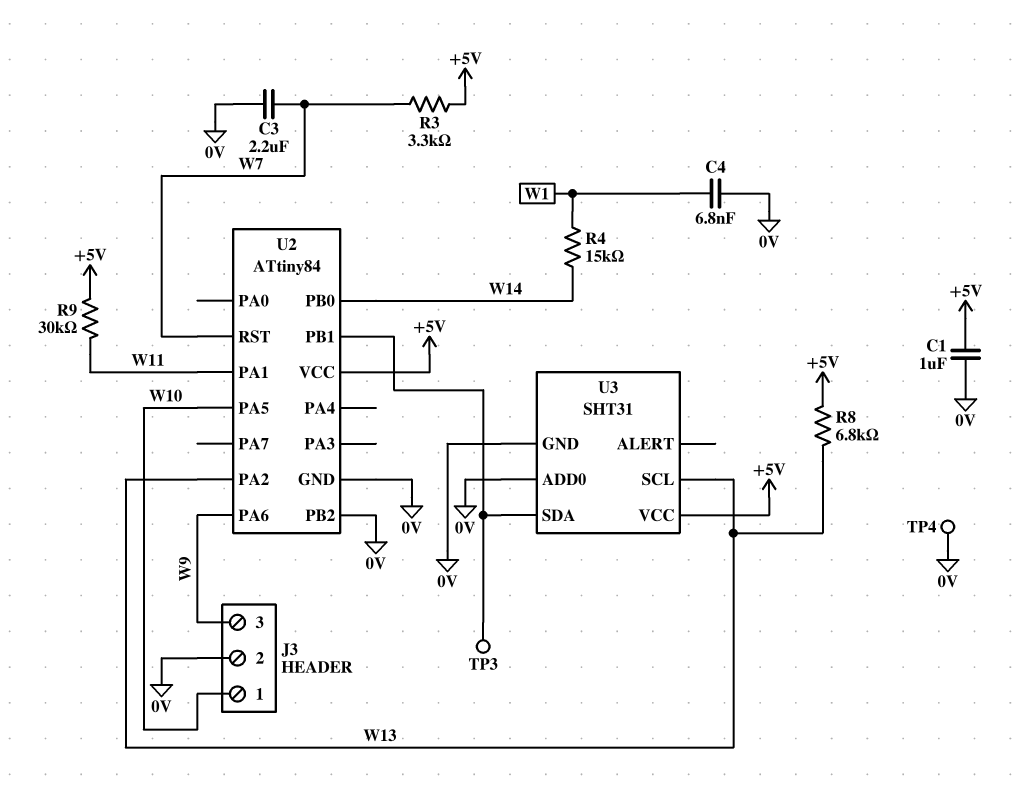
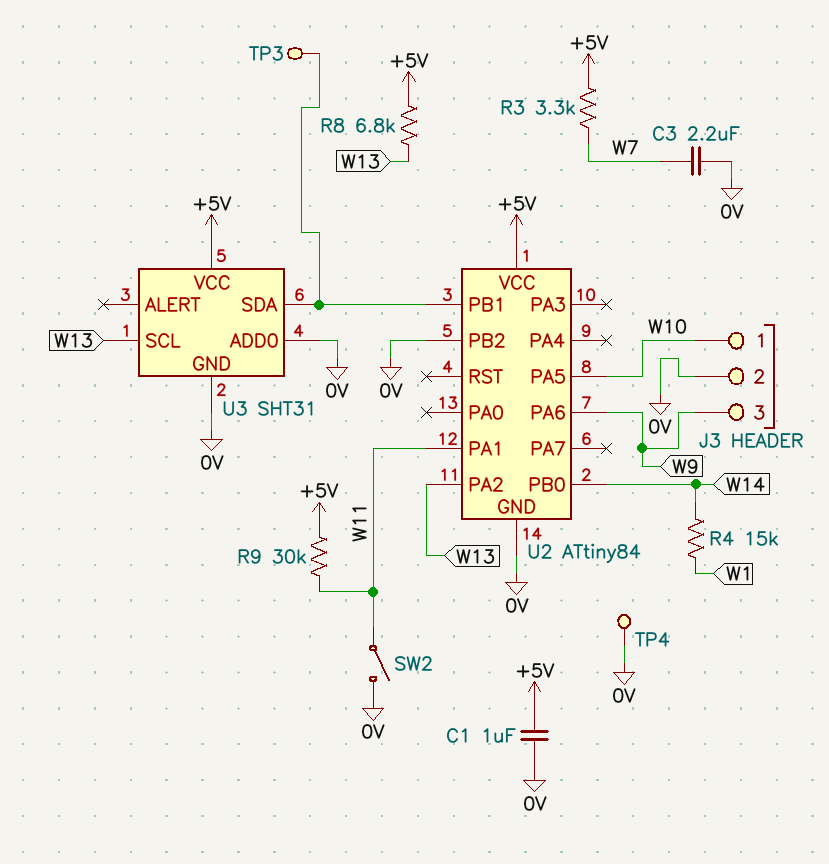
C4: 6.8nF (0V, W1) -> none
SW2: none -> switch (0V, W11)
U2 pin RST: W7 -> none

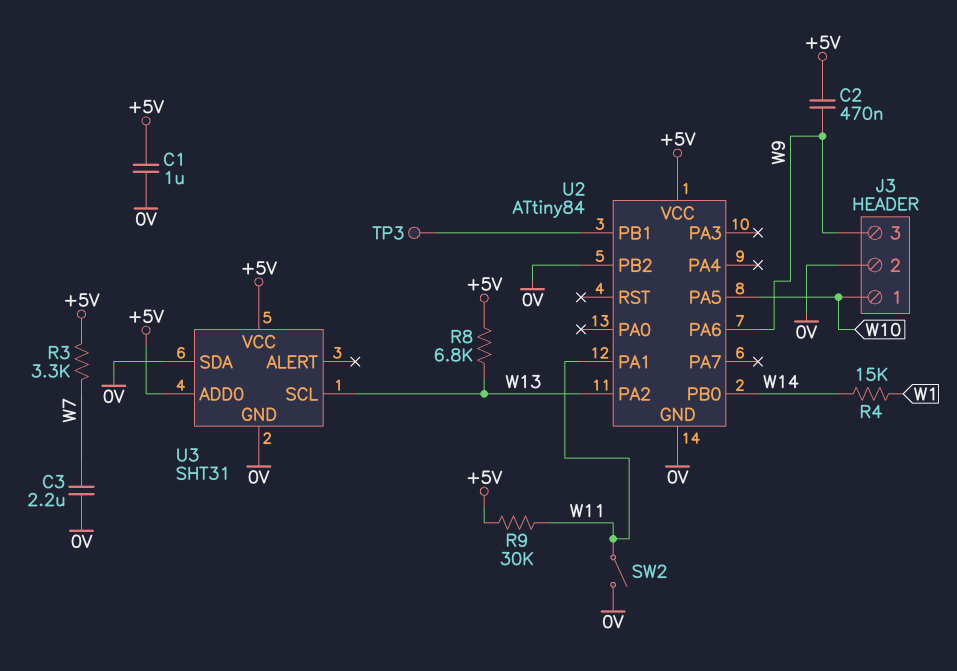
C2: none -> 470nF (+5V, W9)
TP4: test point (0V) -> none
U3 pin ADD0: 0V -> +5V
U3 pin SDA: U2/PB1 -> 0V

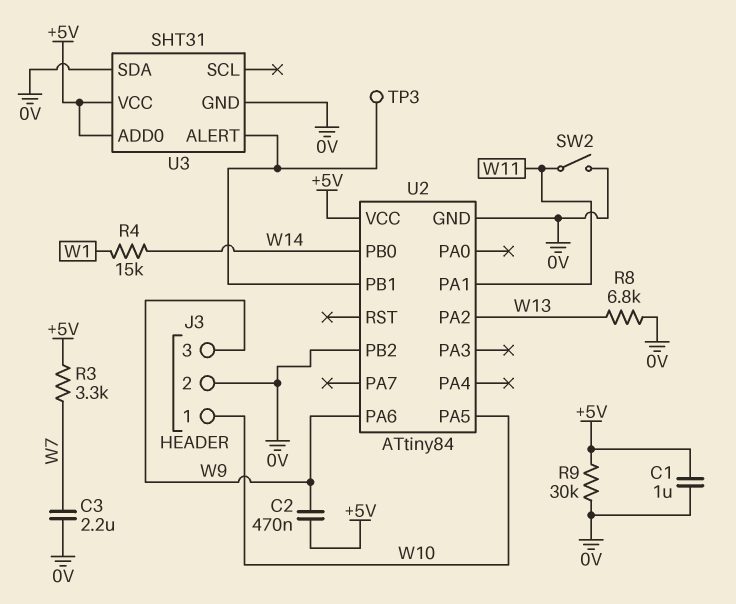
R8: 6.8k (+5V, W13) -> 6.8k (0V, W13)
R9: 30k (+5V, W11) -> 30k (+5V, 0V)
U3 pin ALERT: none -> U2/PB1
U3 pin SCL: W13 -> none

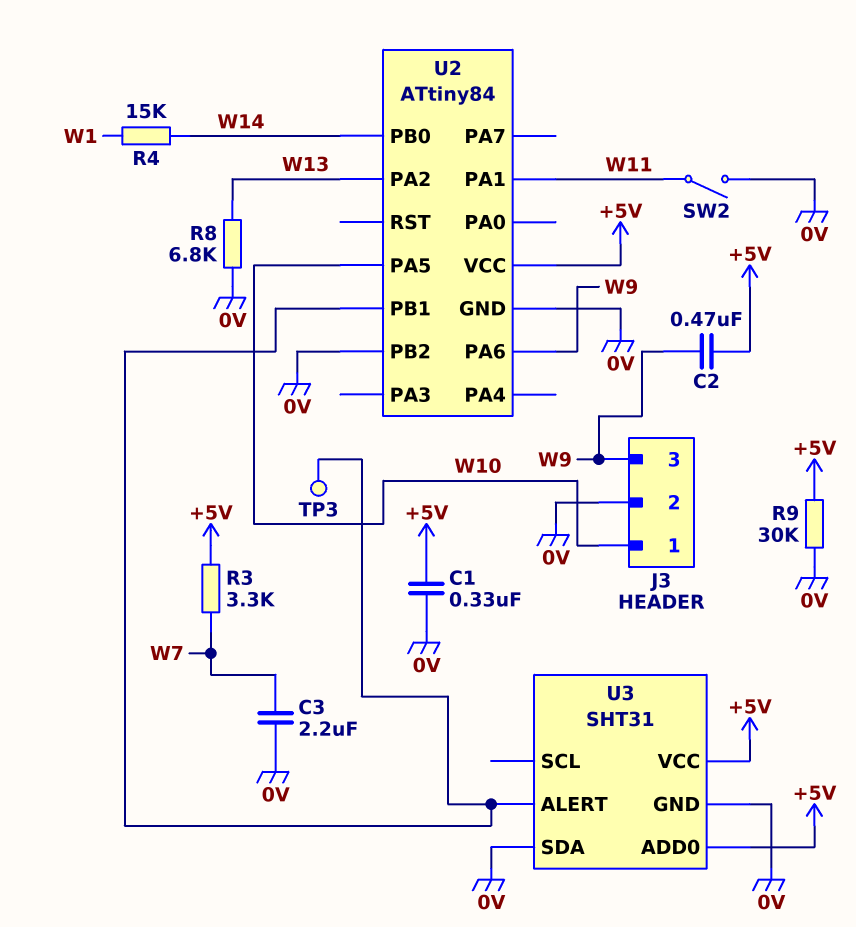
C1: 1uF (+5V, 0V) -> 330nF (+5V, 0V)

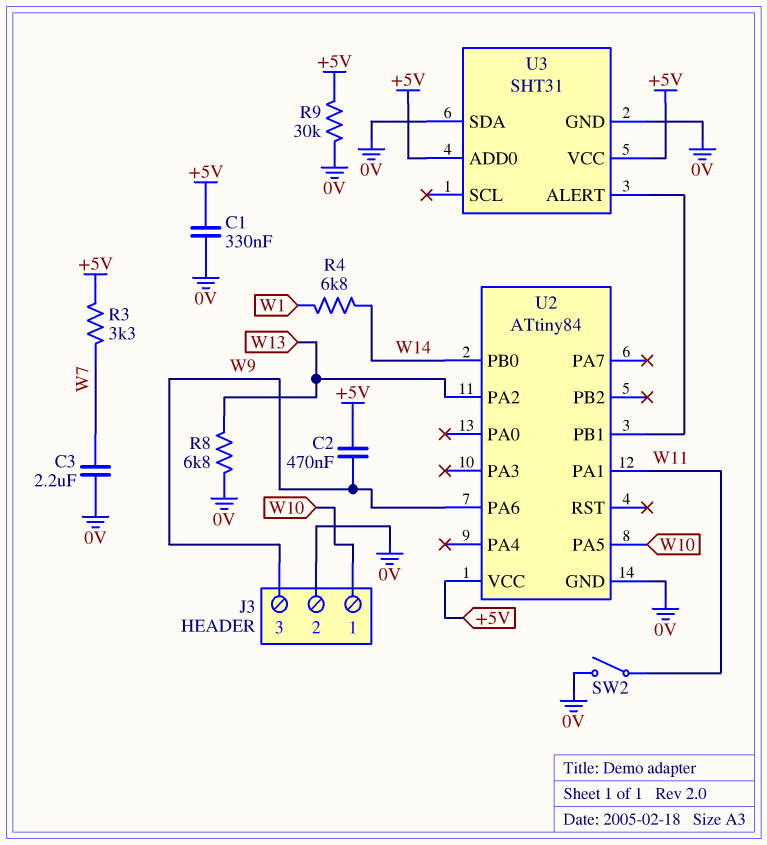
R4: 15k (W1, W14) -> 6.8k (W1, W14)
TP3: test point (U2/PB1) -> none
U2 pin PB2: 0V -> none

